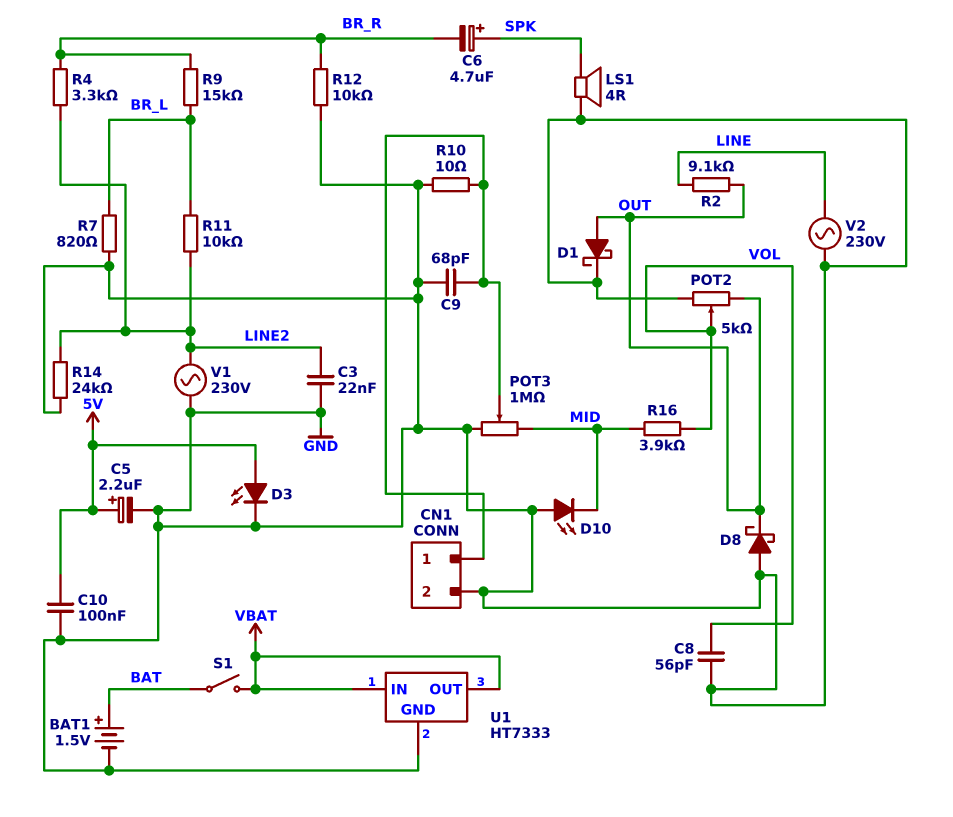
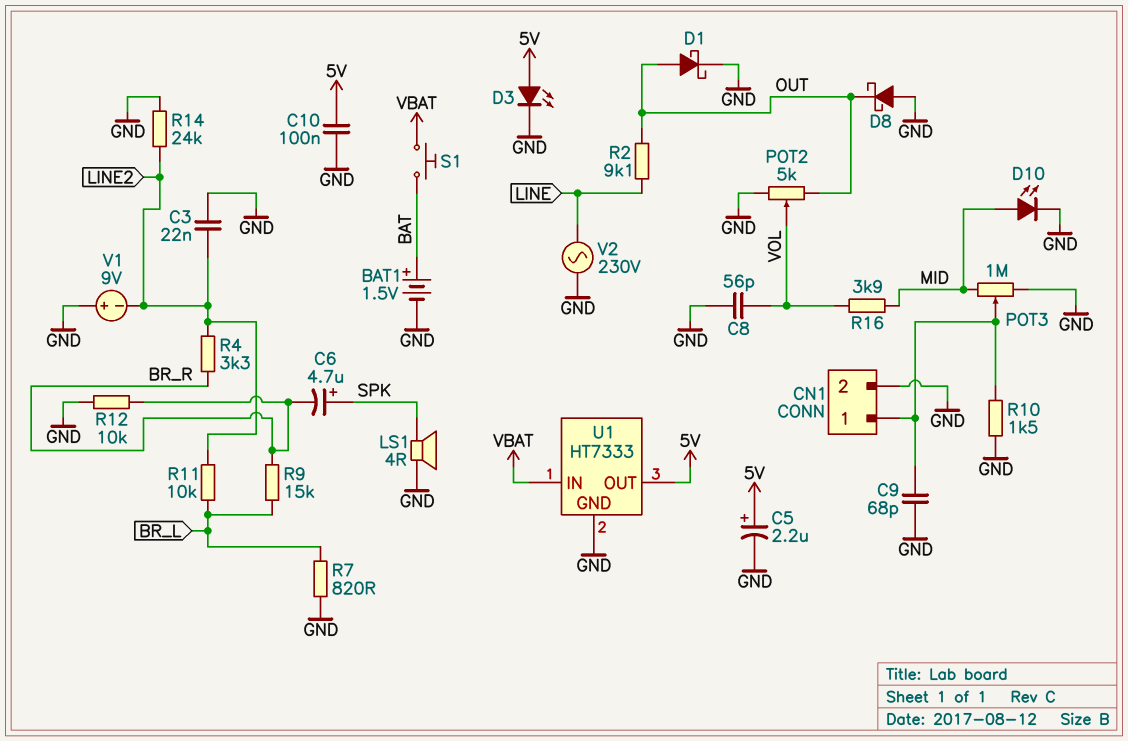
D10: LED (A GND, K MID) -> LED (A MID, K GND)
R10: 10 (CN1/1, GND) -> 1.5k (CN1/1, GND)
S1: switch (BAT, VBAT) -> button (BAT, VBAT)
U1 pin OUT: VBAT -> 5V
V1: AC 230V (GND, LINE2) -> 9V (plus GND, minus LINE2)

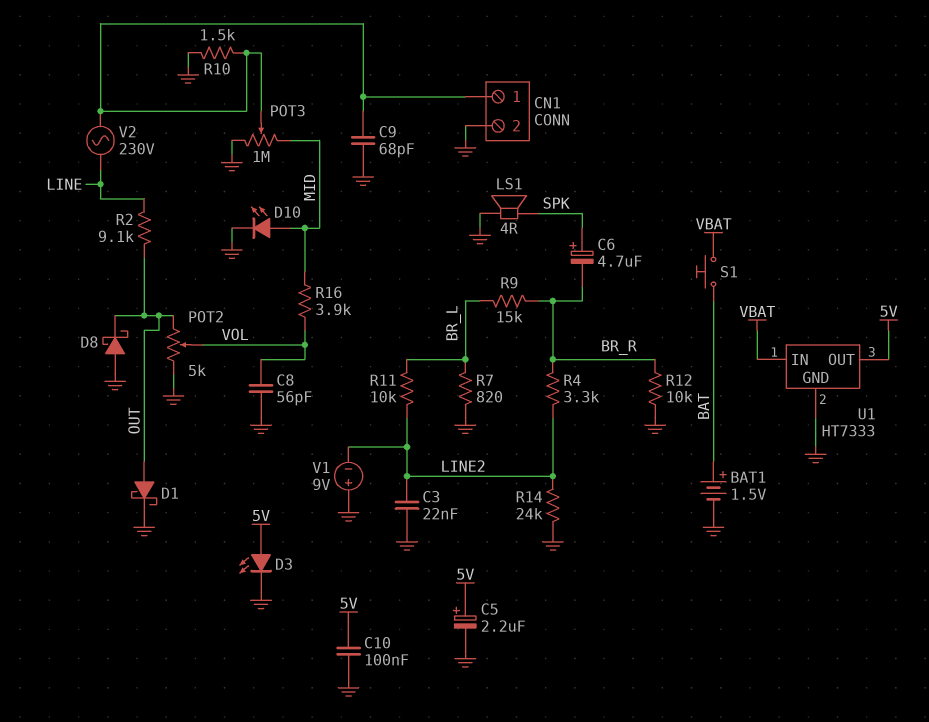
V2: AC 230V (GND, LINE) -> AC 230V (CN1/1, LINE)

